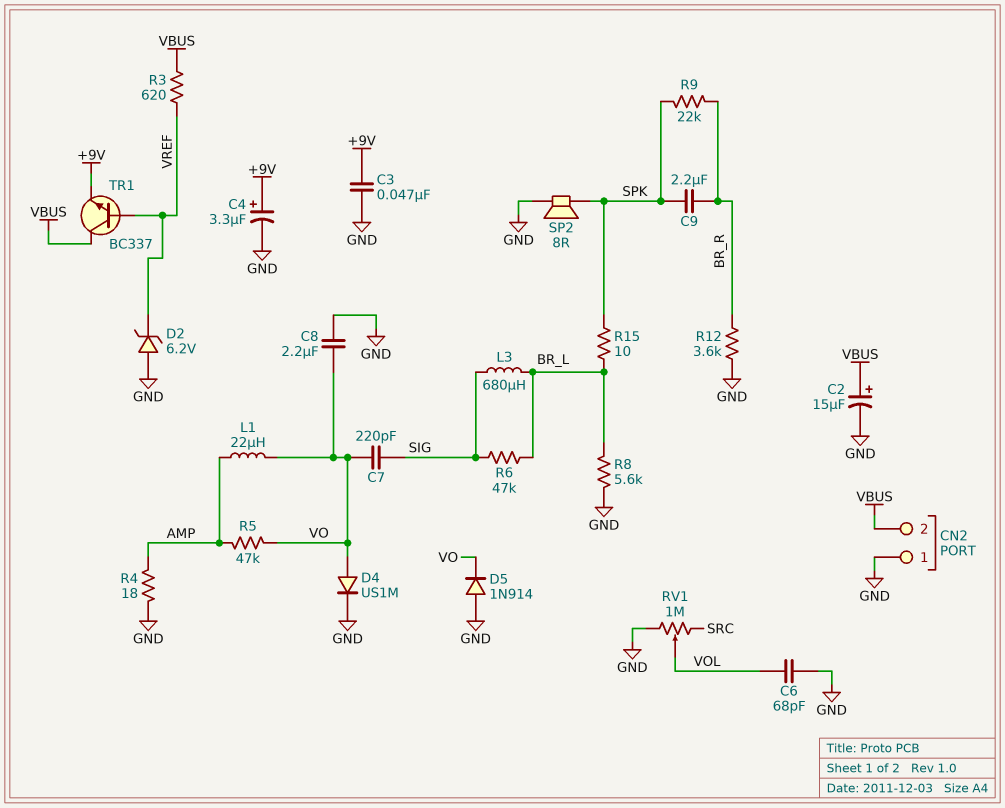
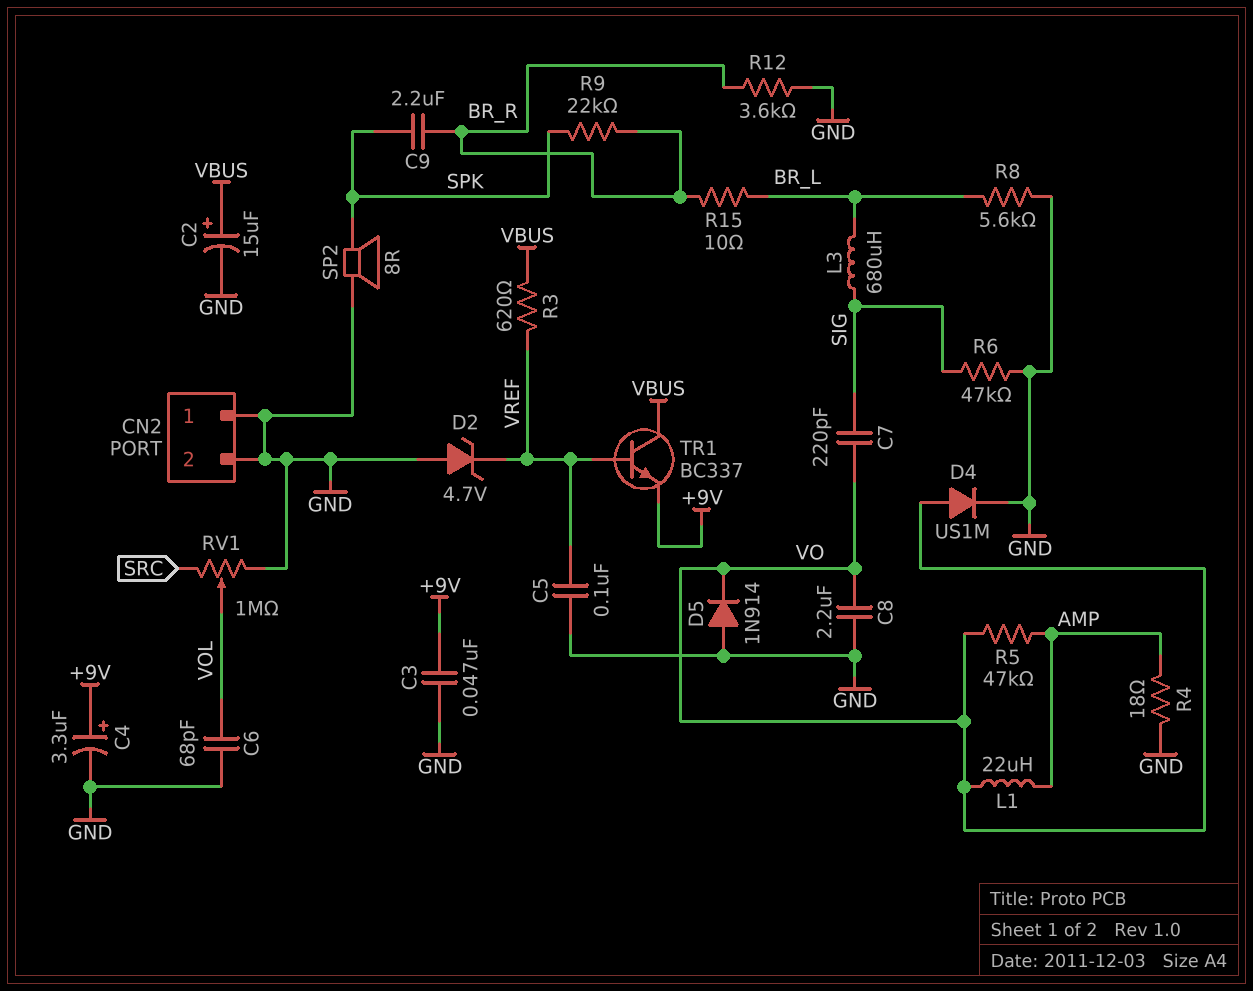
C5: none -> 100nF (GND, VREF)
CN2 pin 2: VBUS -> GND
D2: zener 6.2V (A GND, K VREF) -> zener 4.7V (A GND, K VREF)
R6: 47k (BR_L, SIG) -> 47k (GND, SIG)
R15: 10 (BR_L, SPK) -> 10 (BR_L, BR_R)

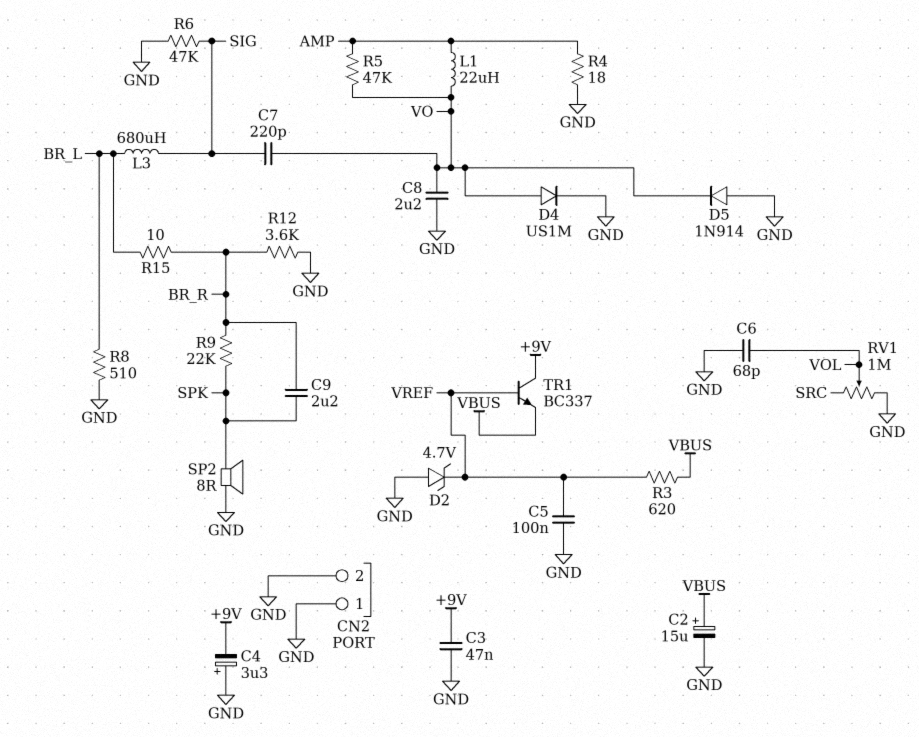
C4: 3.3uF (plus +9V, minus GND) -> 3.3uF (plus GND, minus +9V)
R8: 5.6k (BR_L, GND) -> 510 (BR_L, GND)
TR1: NPN BC337 (B VREF, C VBUS, E +9V) -> NPN BC337 (B VREF, C +9V, E VBUS)

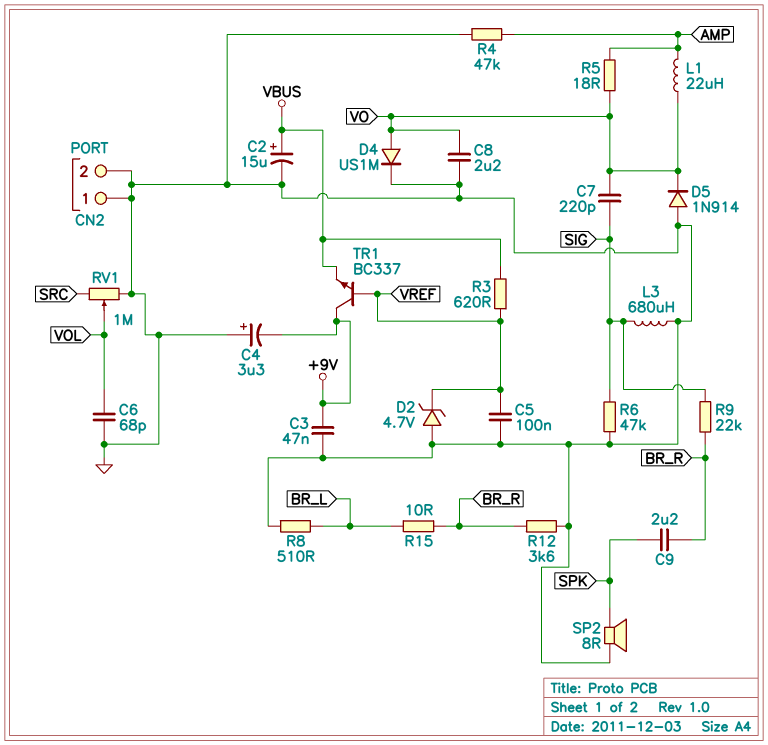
L3: 680uH (BR_L, SIG) -> 680uH (GND, SIG)
R4: 18 (AMP, GND) -> 47k (AMP, GND)
R5: 47k (AMP, VO) -> 18 (AMP, VO)
R9: 22k (BR_R, SPK) -> 22k (BR_R, SIG)

